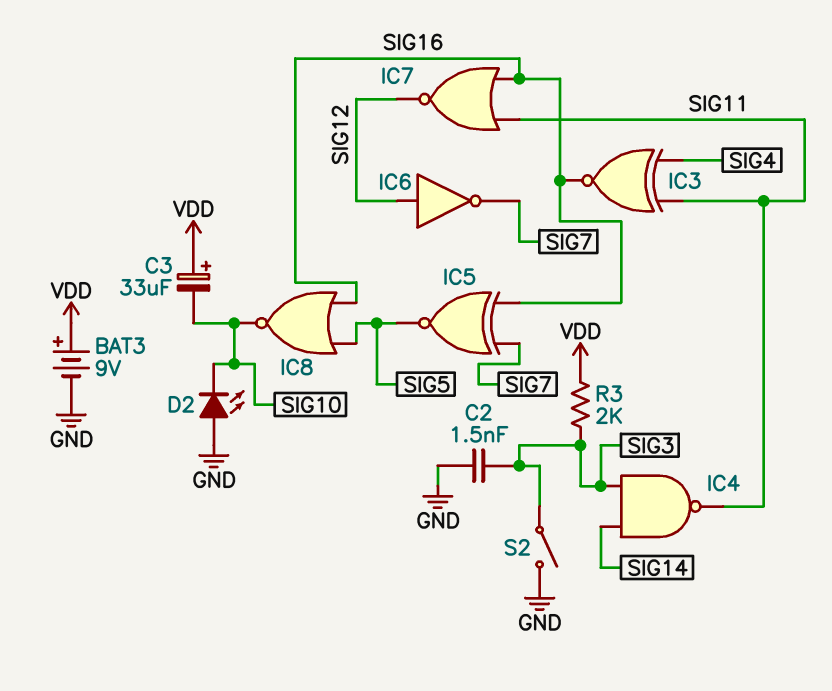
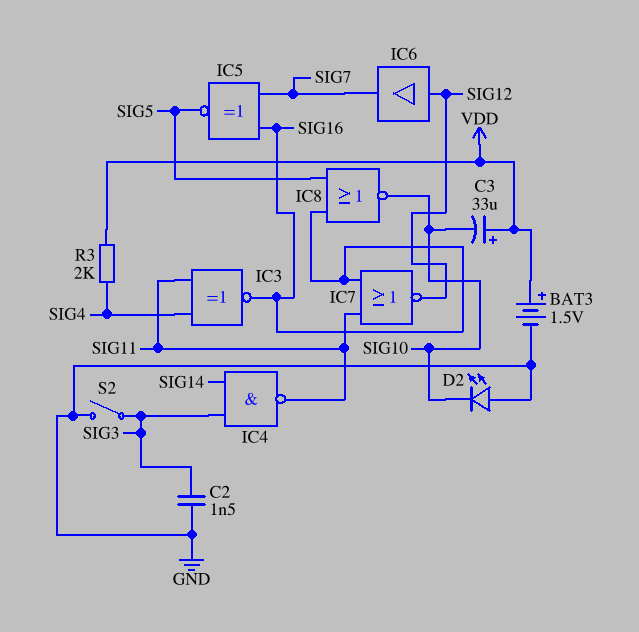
BAT3: 9V (plus VDD, minus GND) -> 1.5V (plus VDD, minus GND)
IC6: NOT (in SIG12, out SIG7) -> buffer (in SIG12, out SIG7)
R3: 2k (SIG3, VDD) -> 2k (SIG4, VDD)

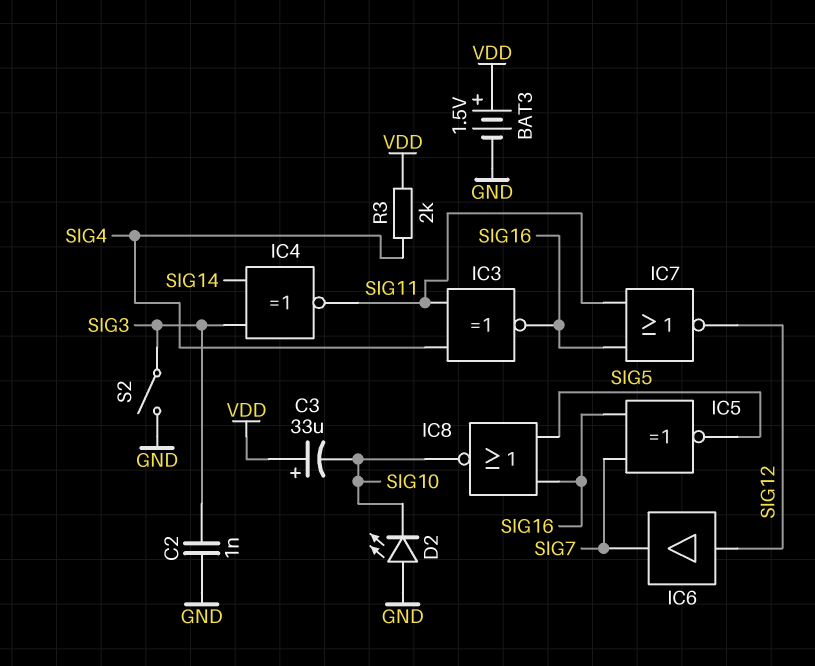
C2: 1.5nF (GND, SIG3) -> 1nF (GND, SIG3)
IC4: NAND (in SIG3, in SIG14, out SIG11) -> XNOR (in SIG3, in SIG14, out SIG11)

